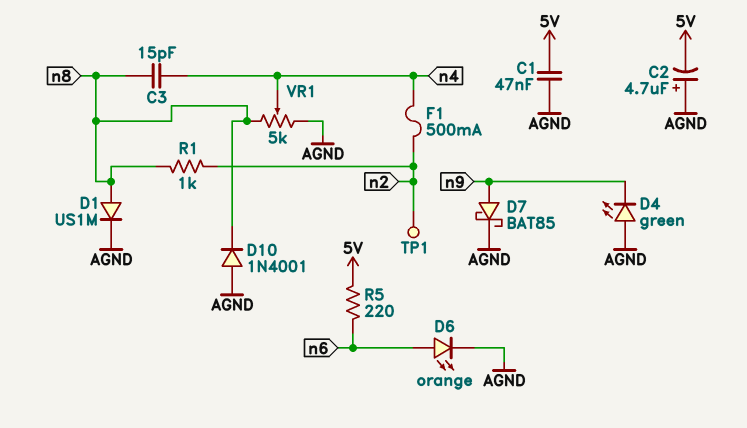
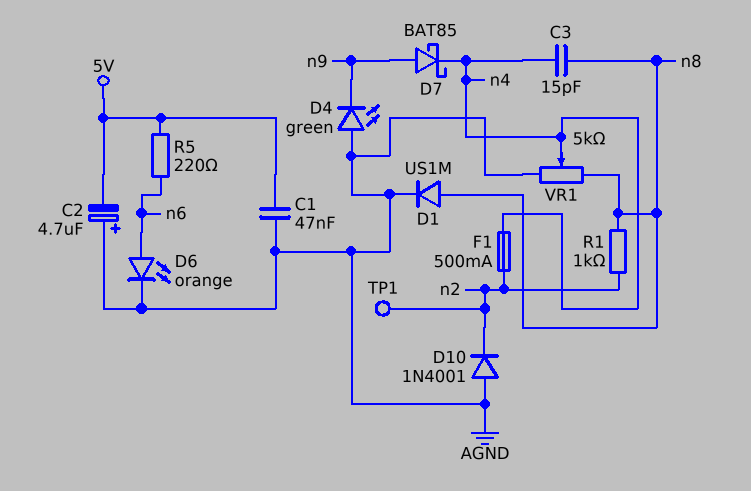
D7: schottky BAT85 (A n9, K AGND) -> schottky BAT85 (A n9, K n4)
D10: diode 1N4001 (A AGND, K n8) -> diode 1N4001 (A AGND, K n2)

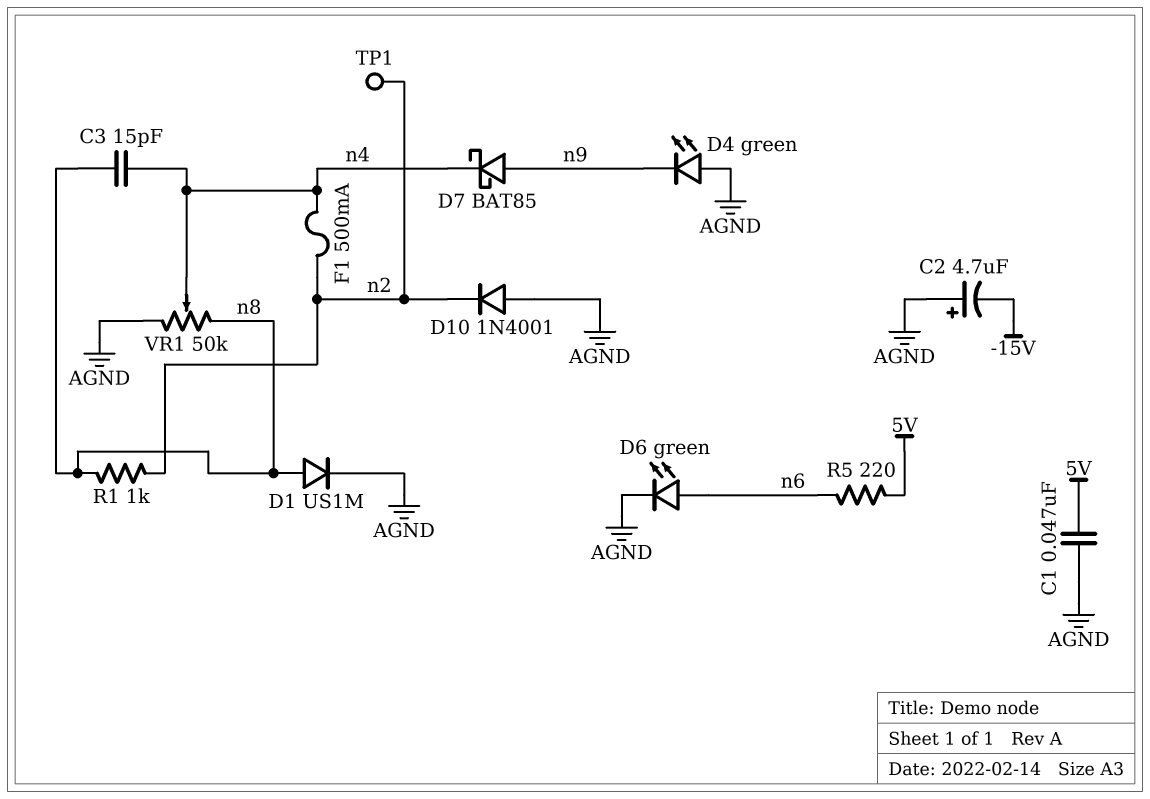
C2: 4.7uF (plus AGND, minus 5V) -> 4.7uF (plus AGND, minus -15V)
D6: LED orange (A n6, K AGND) -> LED green (A n6, K AGND)
VR1: 5k (AGND, n8, wiper n4) -> 50k (AGND, n8, wiper n4)

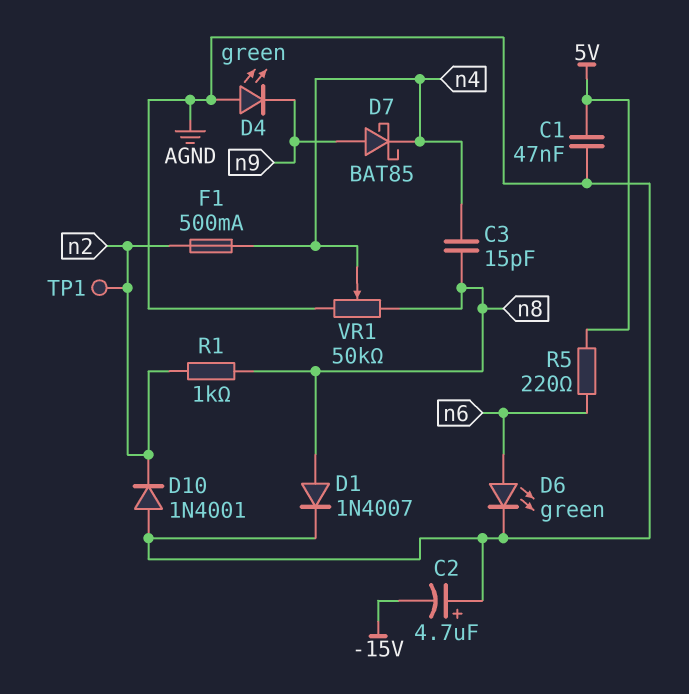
D1: diode US1M (A n8, K AGND) -> diode 1N4007 (A n8, K AGND)

